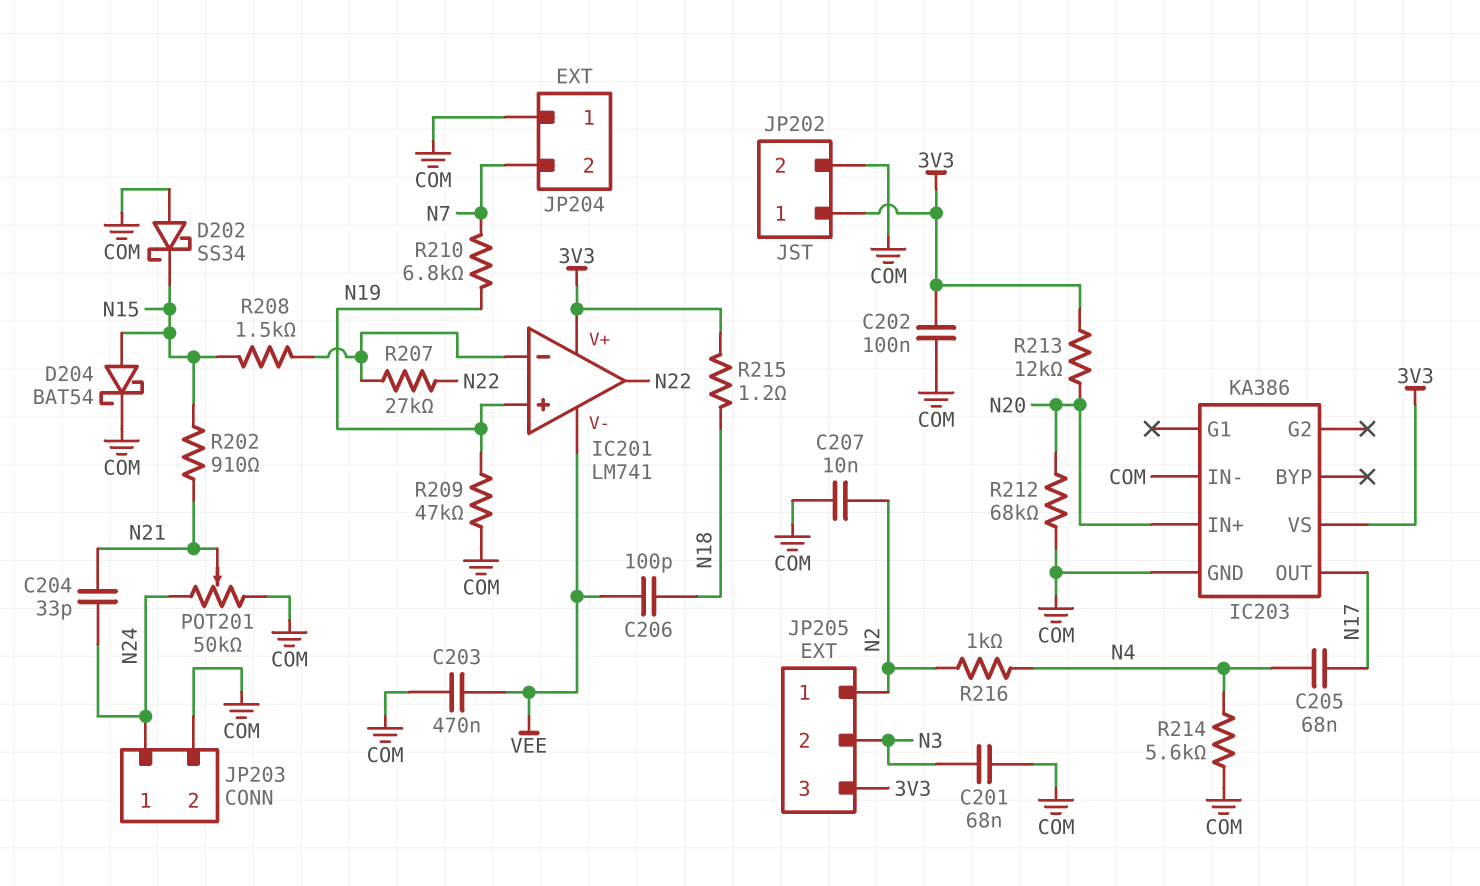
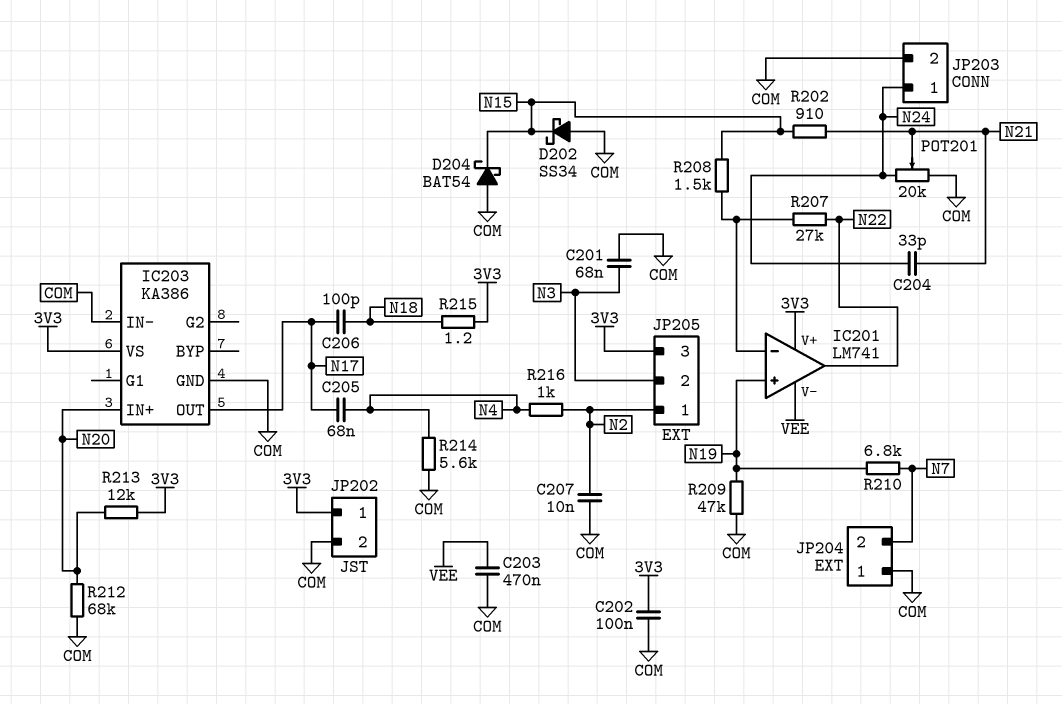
C206: 100pF (N18, VEE) -> 100pF (N17, N18)
D204: schottky BAT54 (A N15, K COM) -> schottky BAT54 (A COM, K N15)
POT201: 50k (COM, N24, wiper N21) -> 20k (COM, N24, wiper N21)

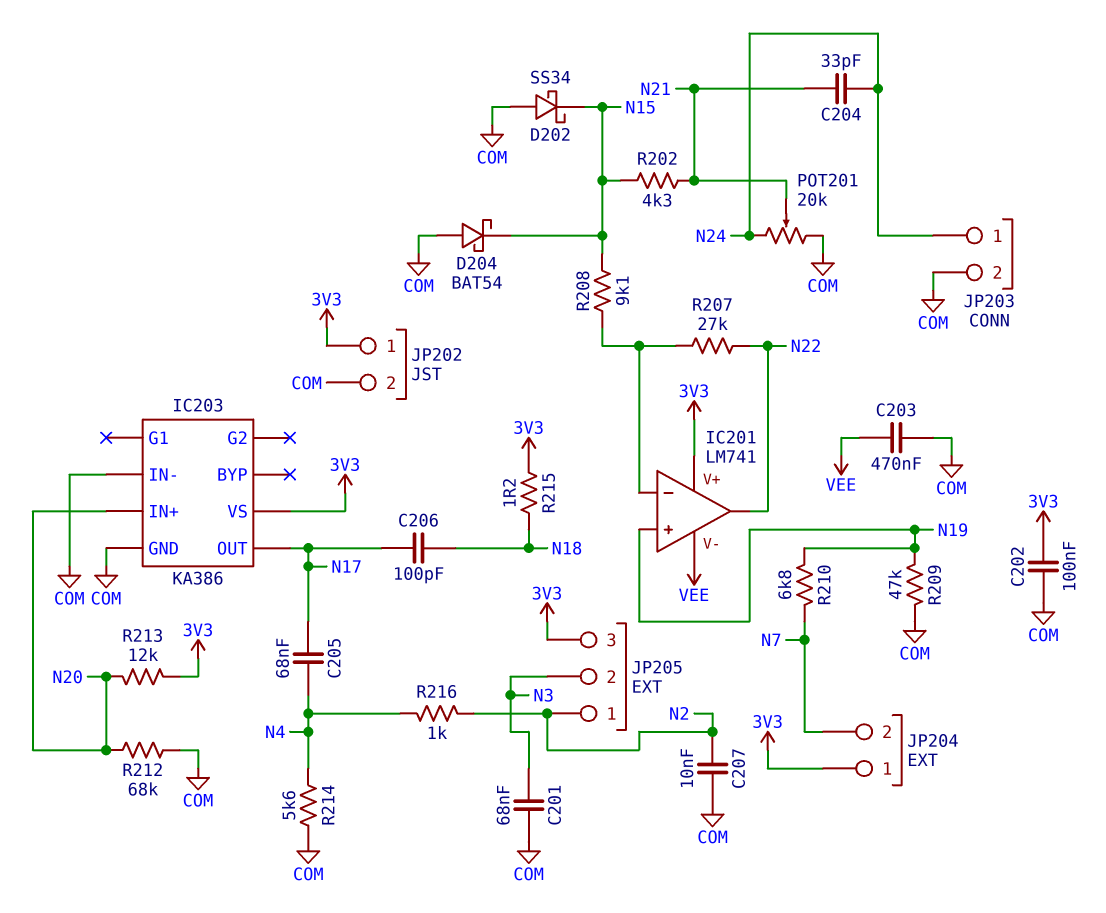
JP204 pin 1: COM -> 3V3
R202: 910 (N15, N21) -> 4.3k (N15, N21)
R208: 1.5k (IC201/in-, N15) -> 9.1k (IC201/in-, N15)

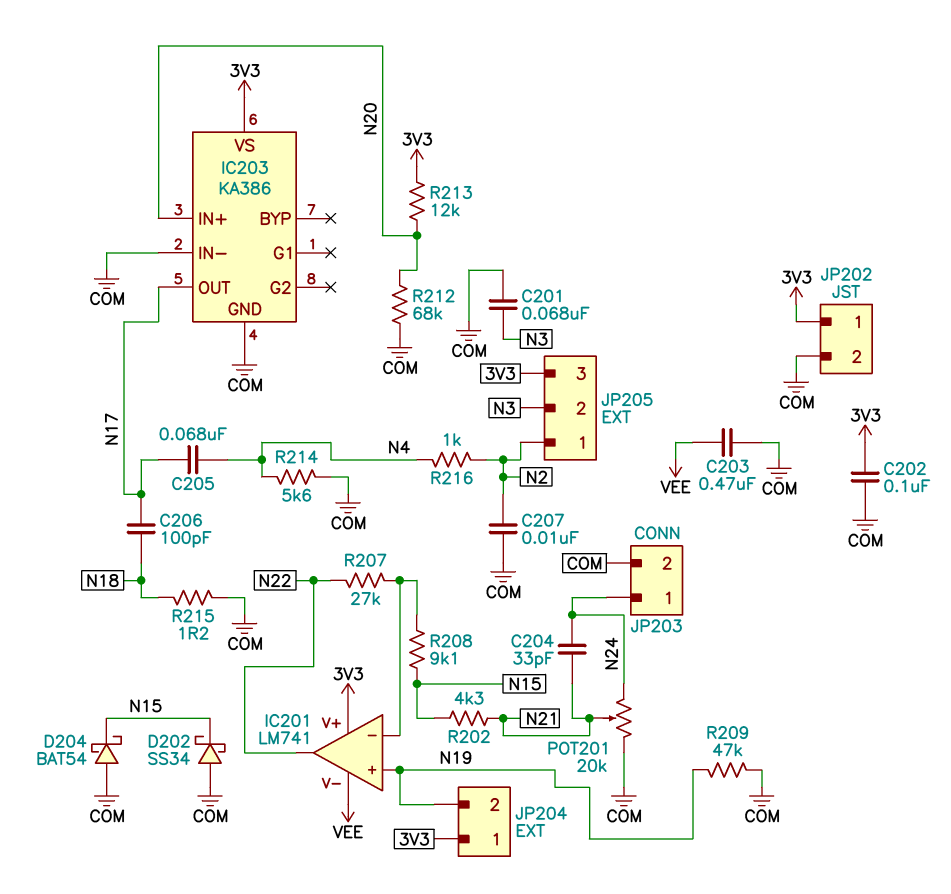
JP204 pin 2: N7 -> N19
R210: 6.8k (N7, N19) -> none
R215: 1.2 (3V3, N18) -> 1.2 (COM, N18)

